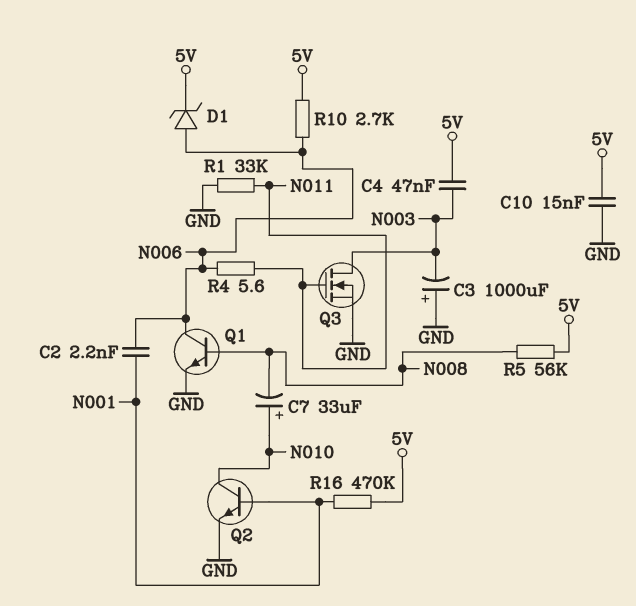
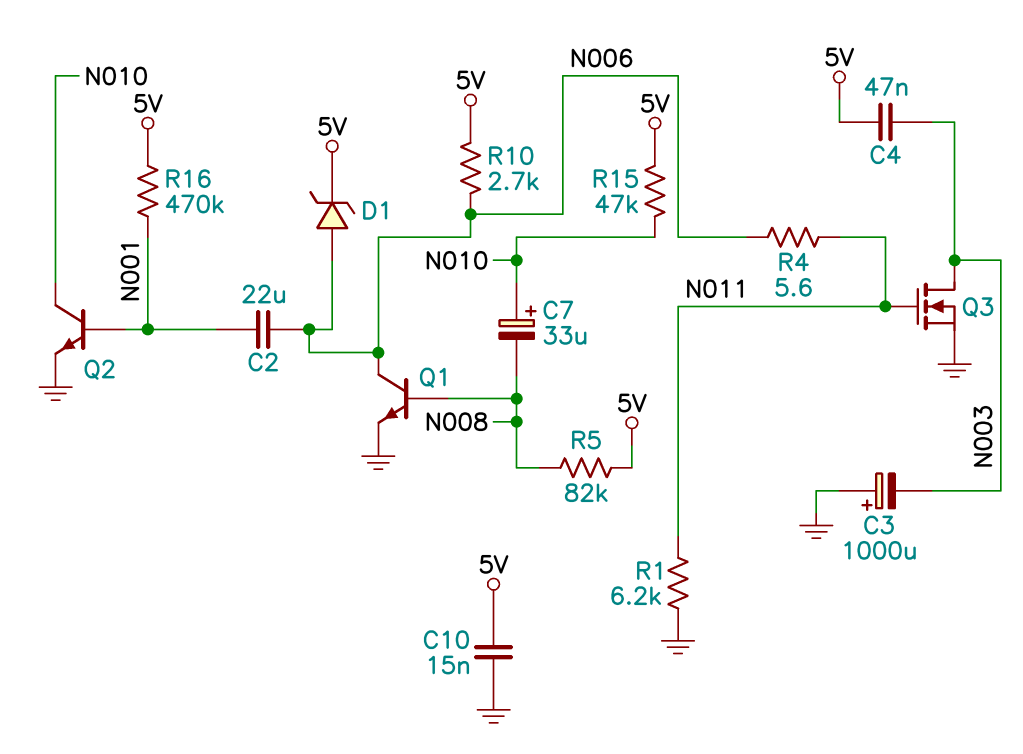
C2: 2.2nF (N001, N006) -> 22uF (N001, N006)
R1: 33k (GND, N011) -> 6.2k (GND, N011)
R5: 56k (5V, N008) -> 82k (5V, N008)
R15: none -> 47k (5V, N010)

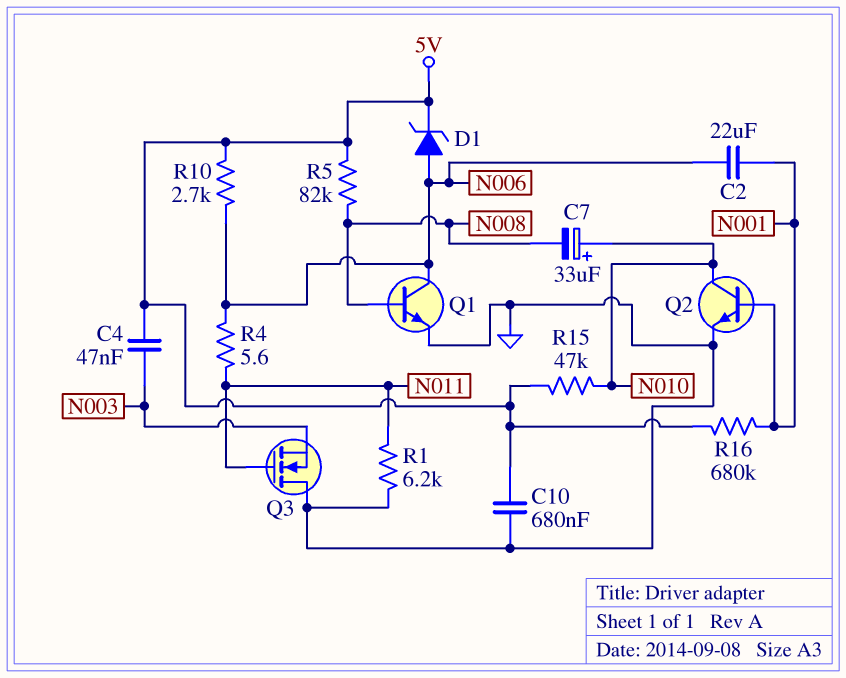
C3: 1000uF (plus GND, minus N003) -> none
C10: 15nF (5V, GND) -> 680nF (5V, GND)
Q3: NMOS (G N011, D N003, S GND) -> NMOS (G N011, D GND, S N003)
R16: 470k (5V, N001) -> 680k (5V, N001)

